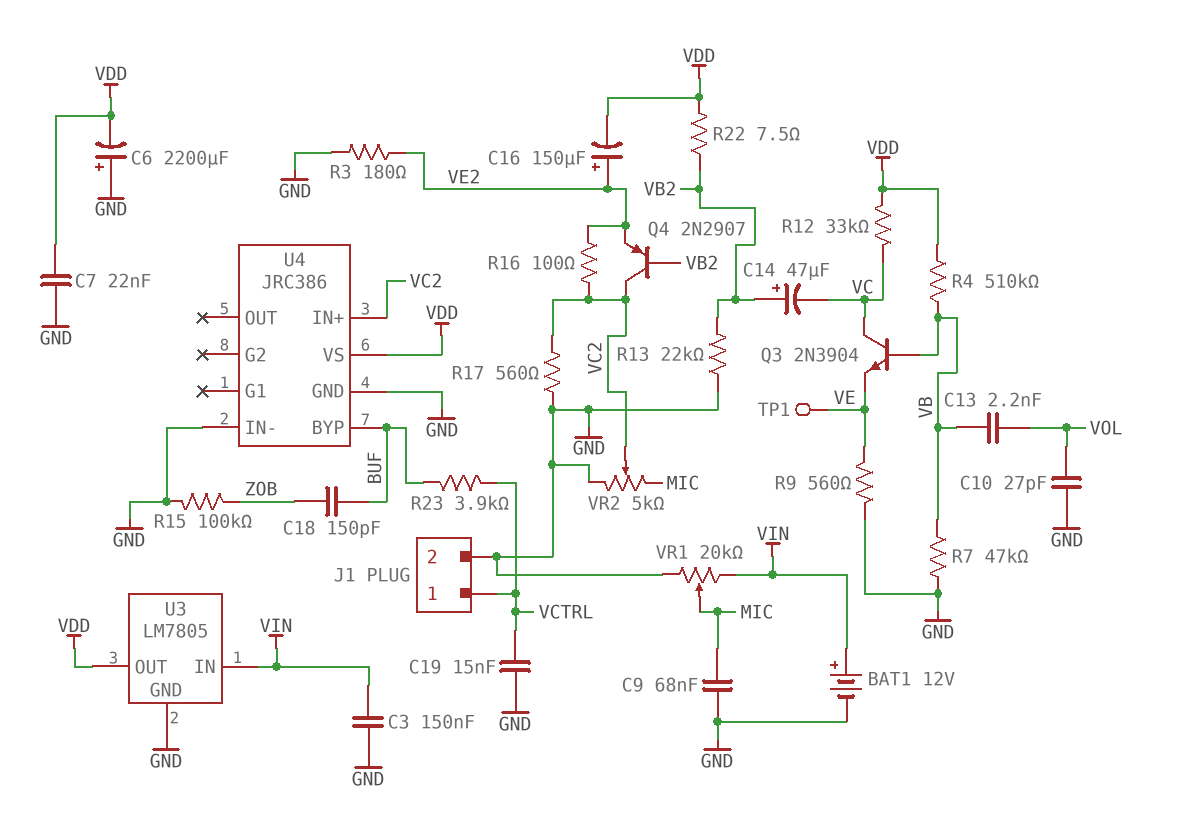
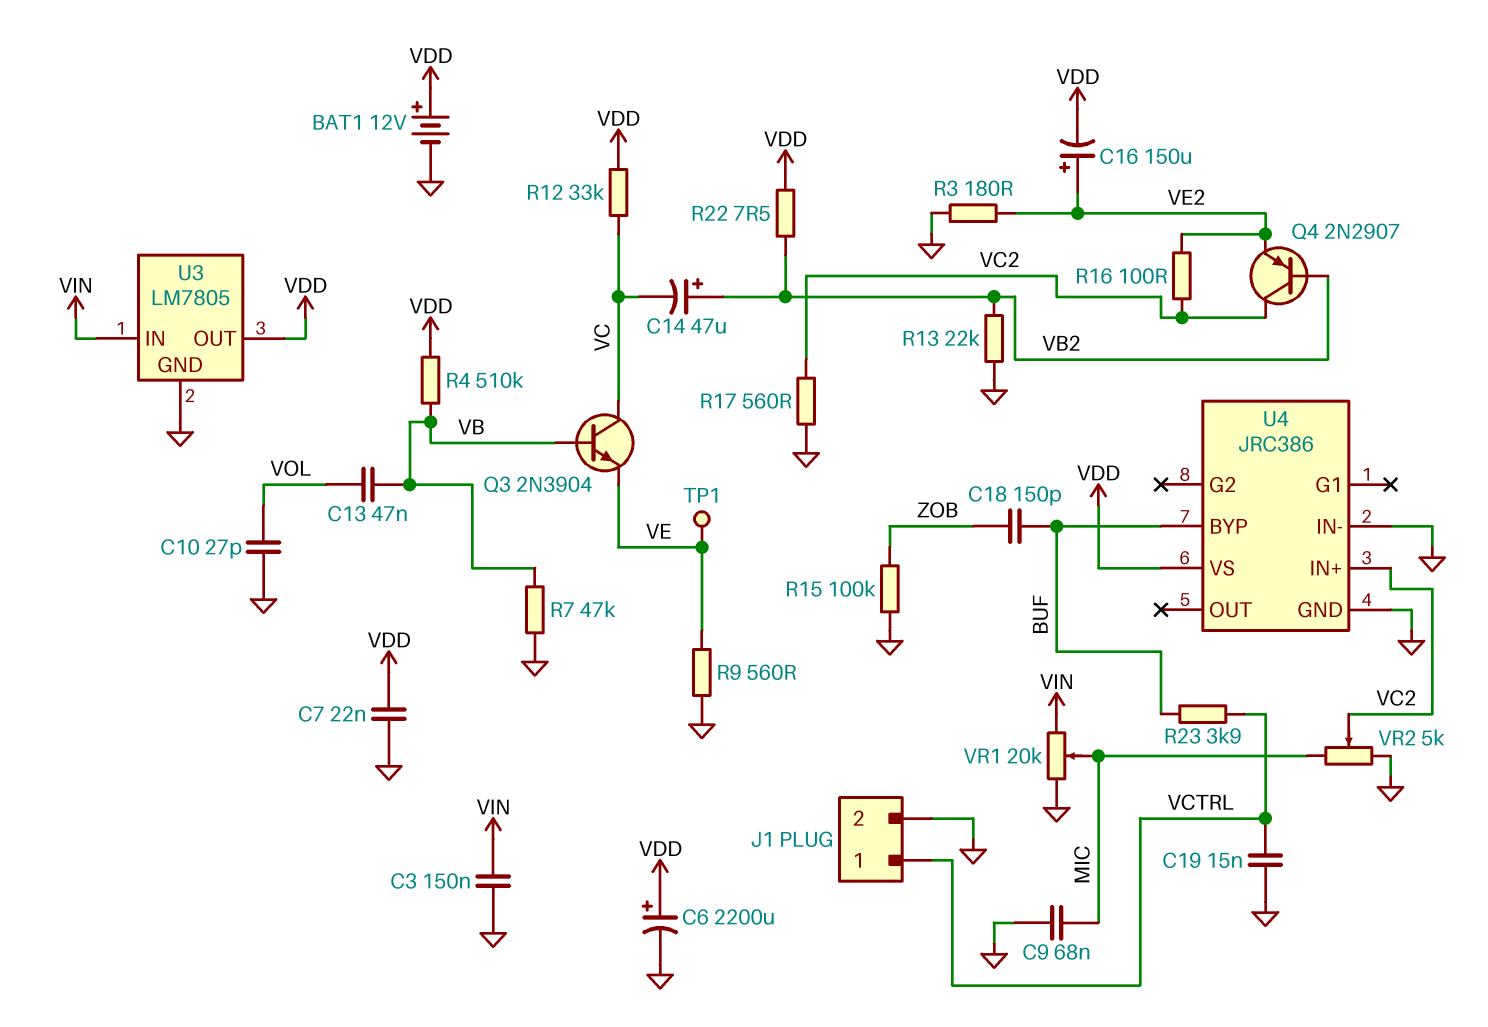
BAT1: 12V (plus VIN, minus GND) -> 12V (plus VDD, minus GND)
C6: 2200uF (plus GND, minus VDD) -> 2200uF (plus VDD, minus GND)
C13: 2.2nF (VB, VOL) -> 47nF (VB, VOL)

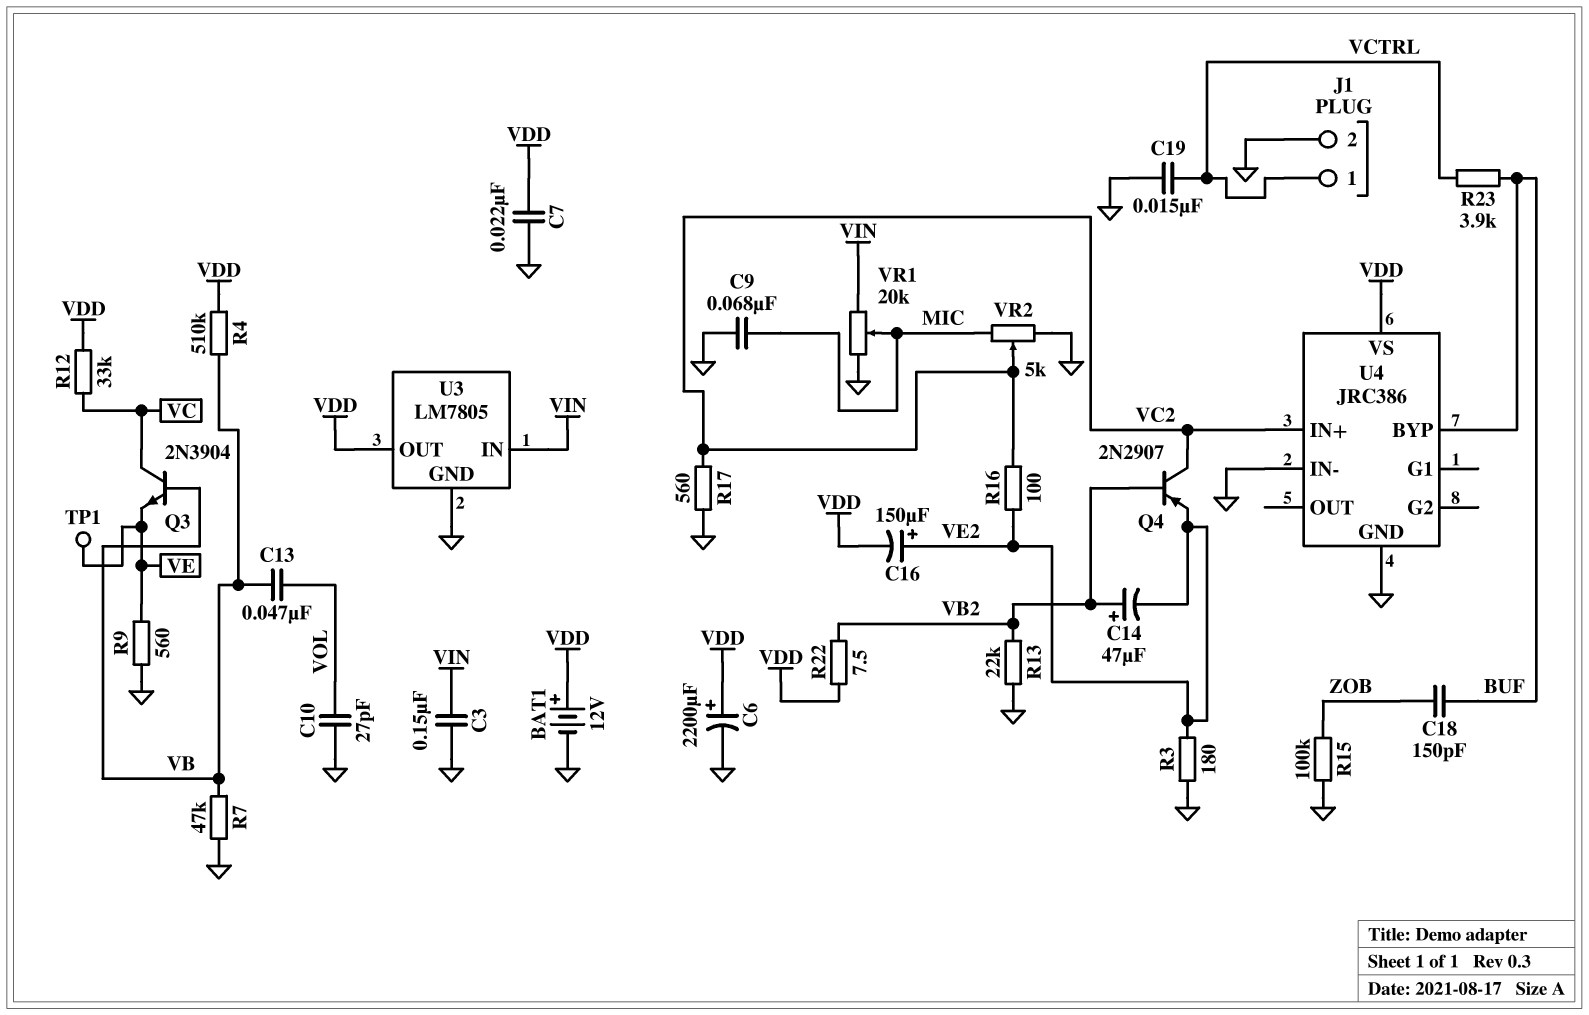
C14: 47uF (plus VB2, minus VC) -> 47uF (plus VB2, minus VE2)

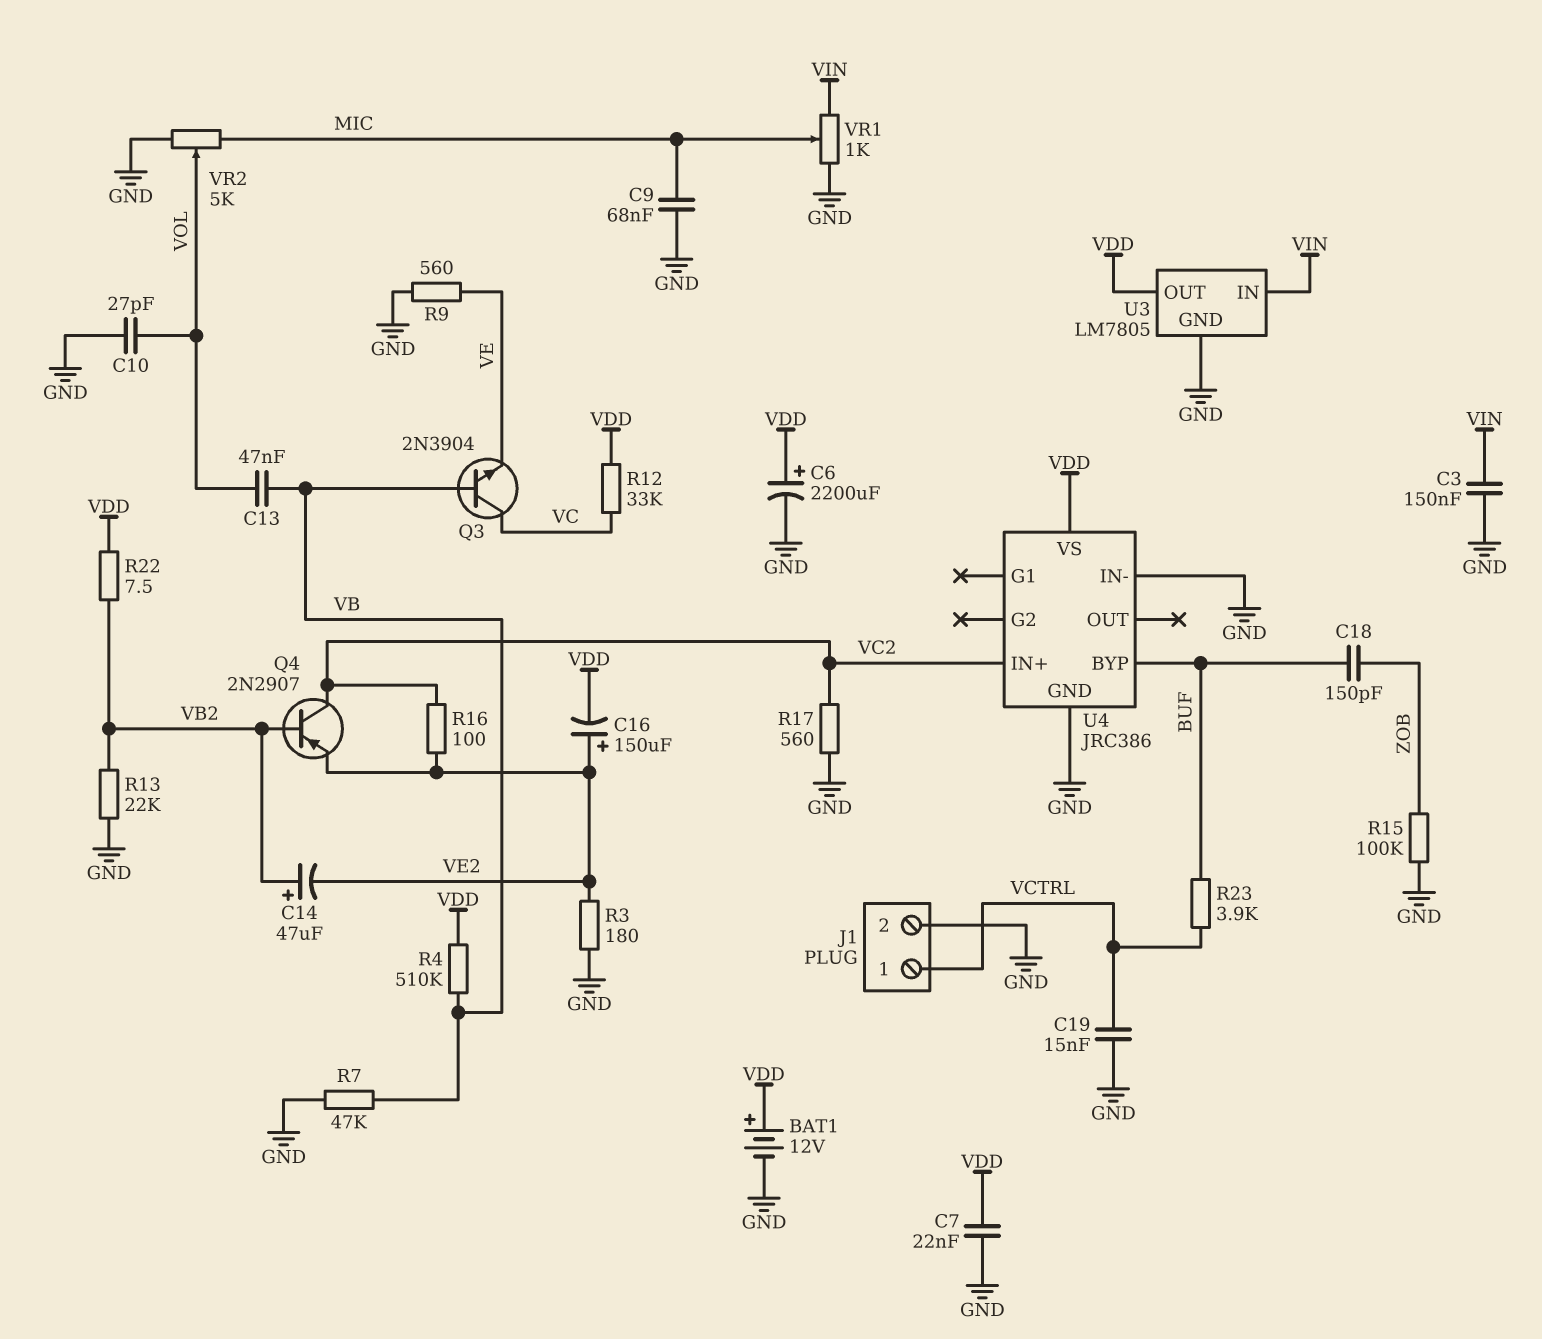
TP1: test point (VE) -> none
VR1: 20k (GND, VIN, wiper MIC) -> 1k (GND, VIN, wiper MIC)
VR2: 5k (GND, MIC, wiper VC2) -> 5k (GND, MIC, wiper VOL)

